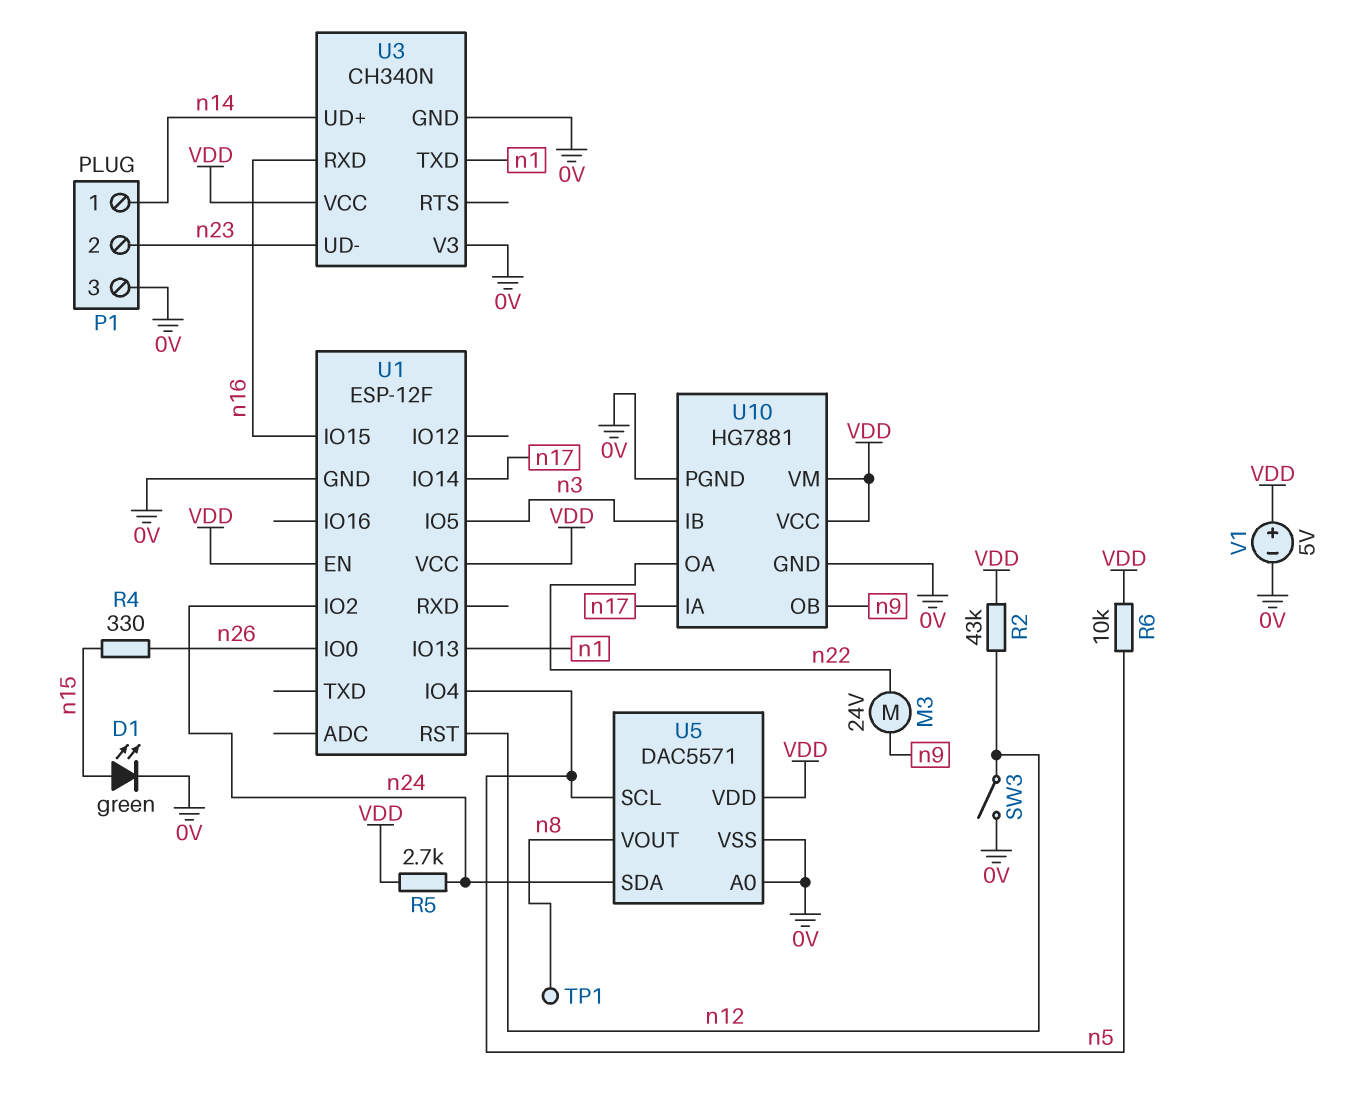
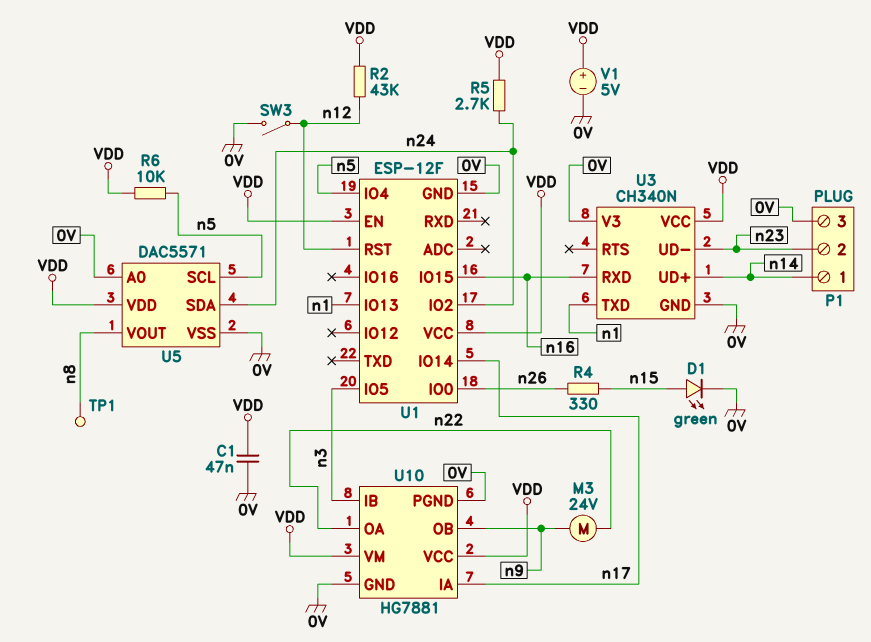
C1: none -> 47nF (0V, VDD)

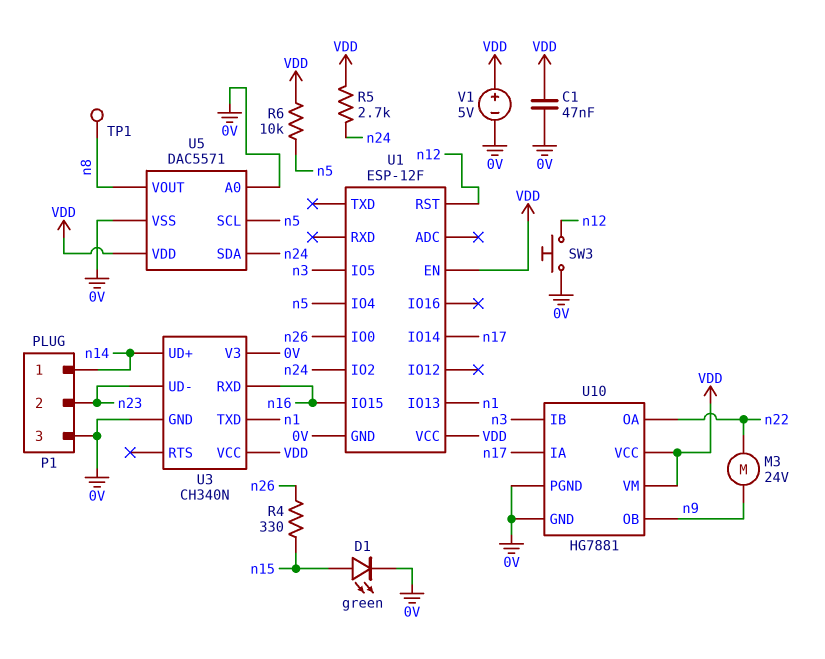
R2: 43k (VDD, n12) -> none
SW3: switch (0V, n12) -> button (0V, n12)

